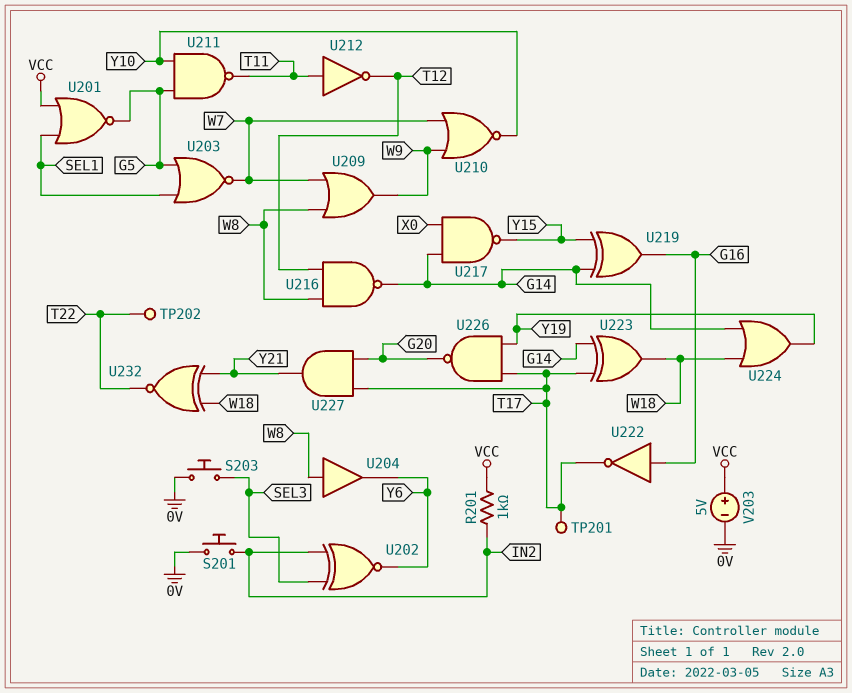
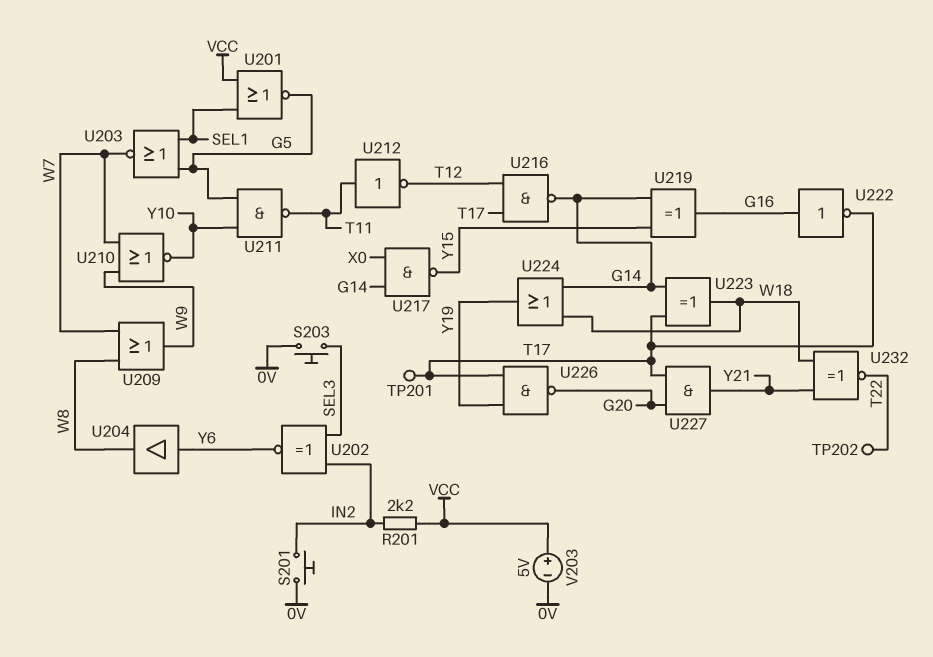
R201: 1k (IN2, VCC) -> 2.2k (IN2, VCC)
U204: buffer (in W8, out Y6) -> buffer (in Y6, out W8)
U216: NAND (in T12, in W8, out G14) -> NAND (in T12, in T17, out G14)

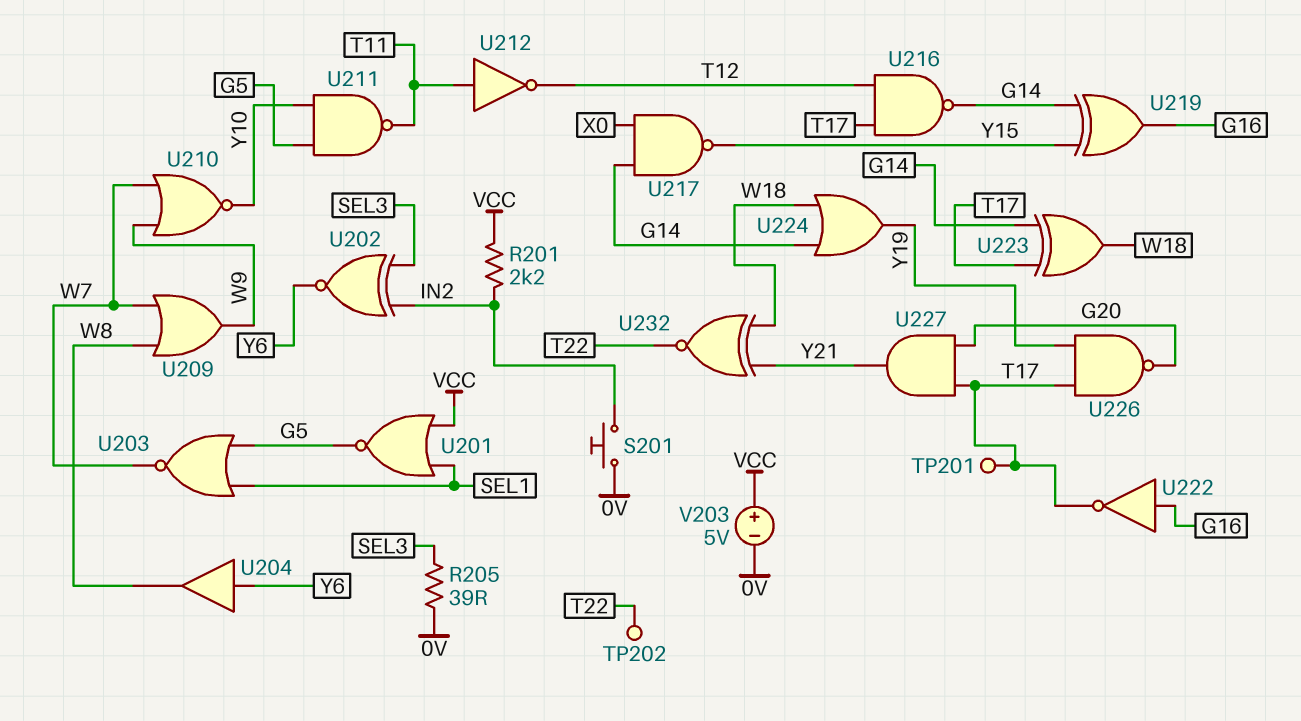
R205: none -> 39 (0V, SEL3)
S203: button (0V, SEL3) -> none

